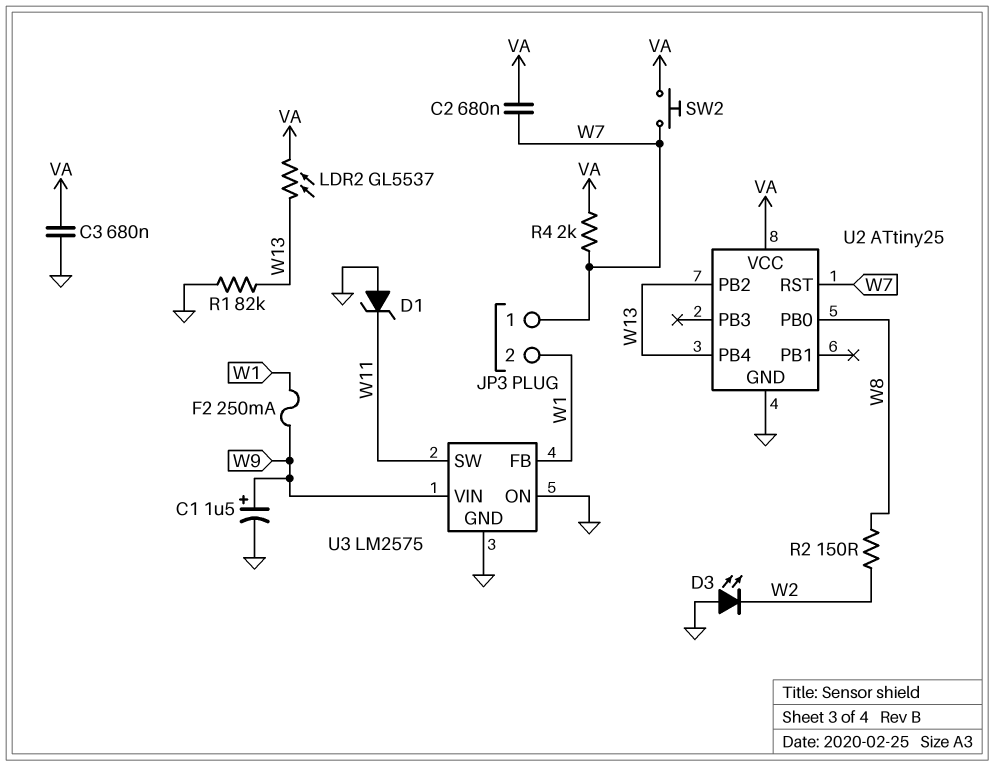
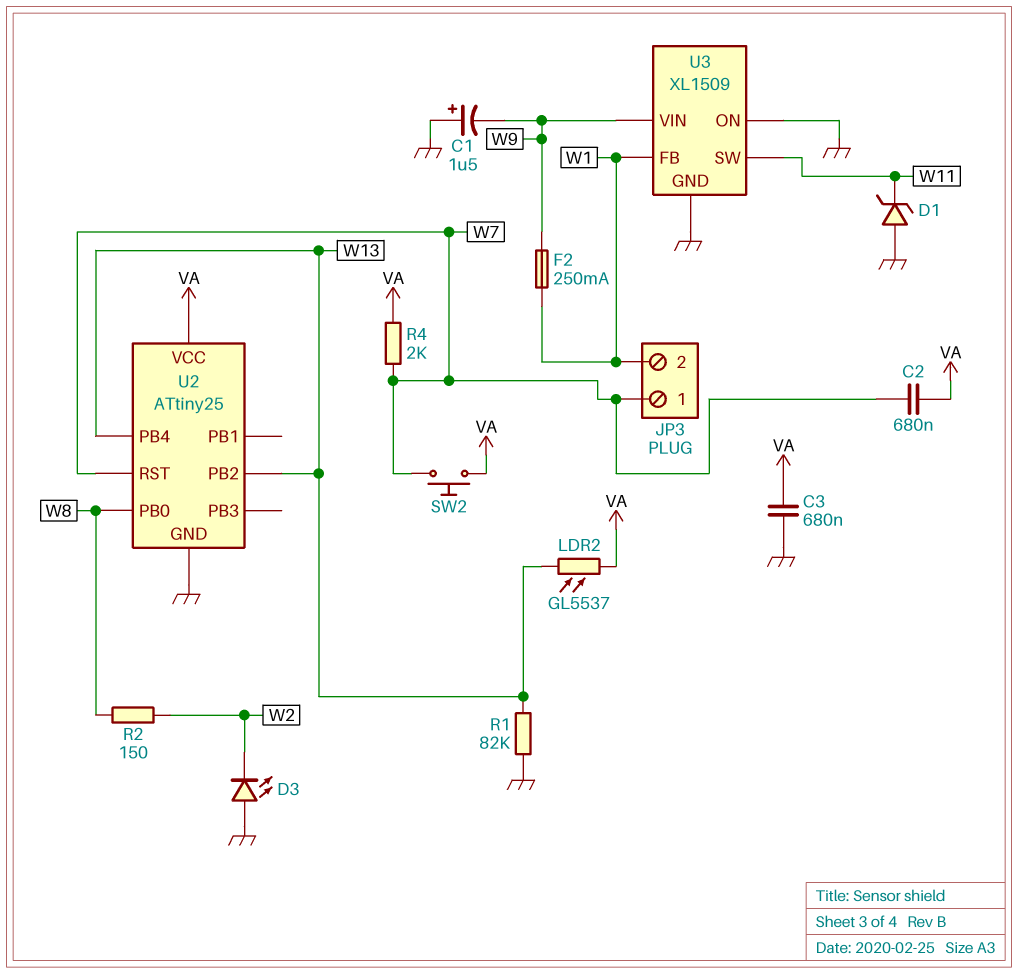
C1: 1.5uF (plus W9, minus GND) -> 1.5uF (plus GND, minus W9)
U3: LM2575 -> XL1509

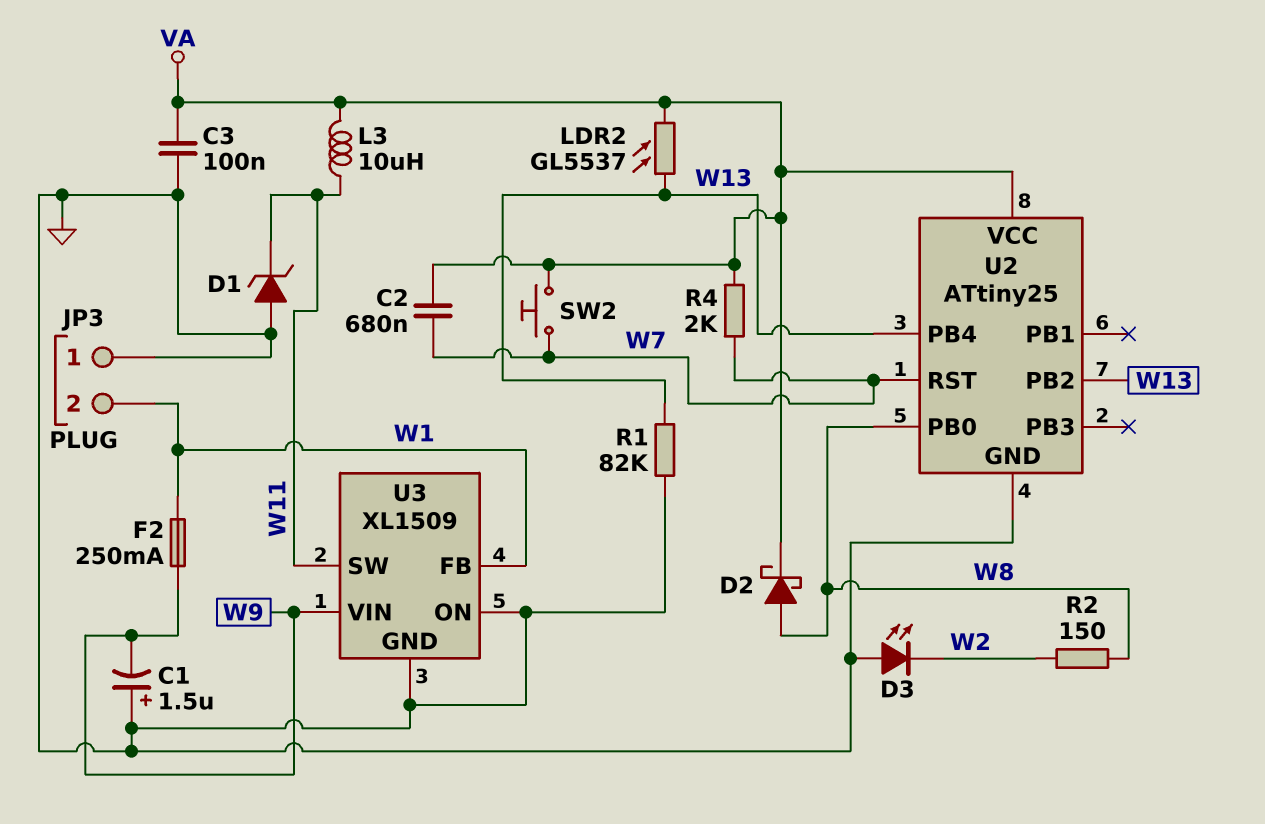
C3: 680nF (GND, VA) -> 100nF (GND, VA)
D2: none -> schottky (A W8, K VA)
JP3 pin 1: W7 -> GND
L3: none -> 10uH (VA, W11)

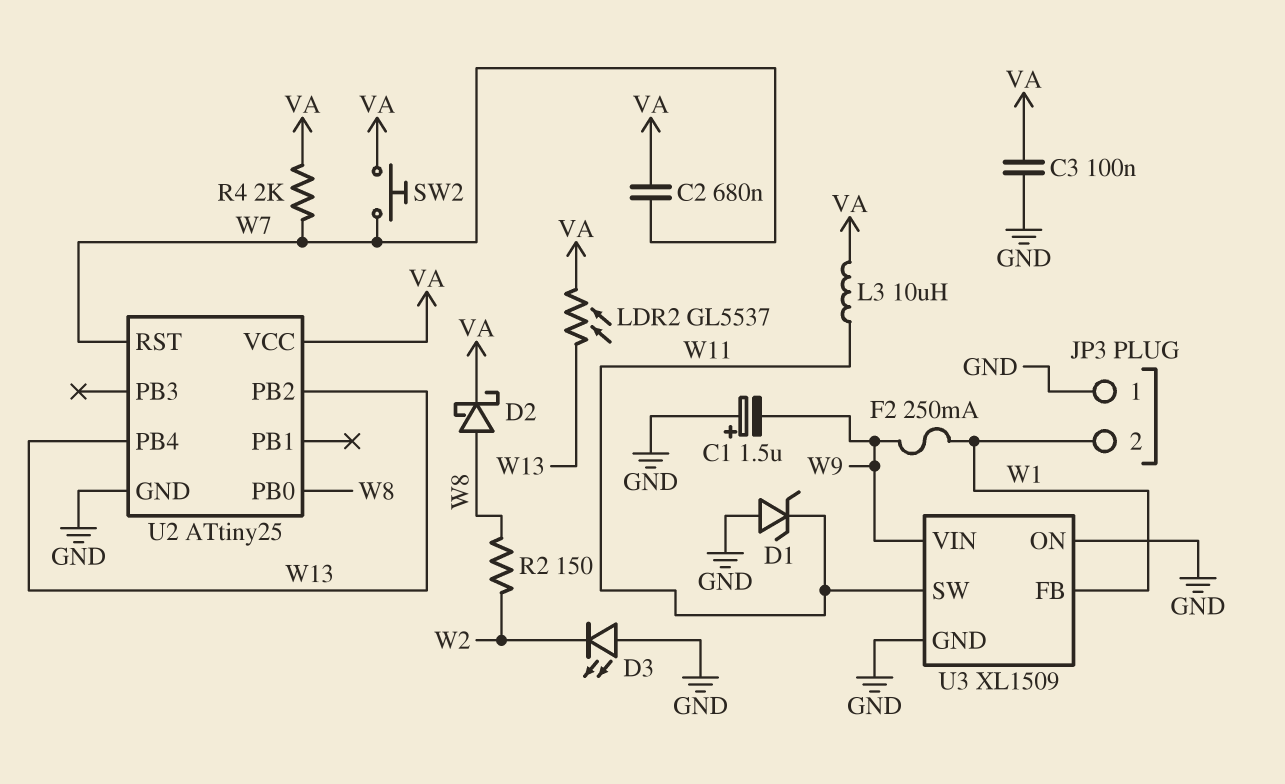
R1: 82k (GND, W13) -> none

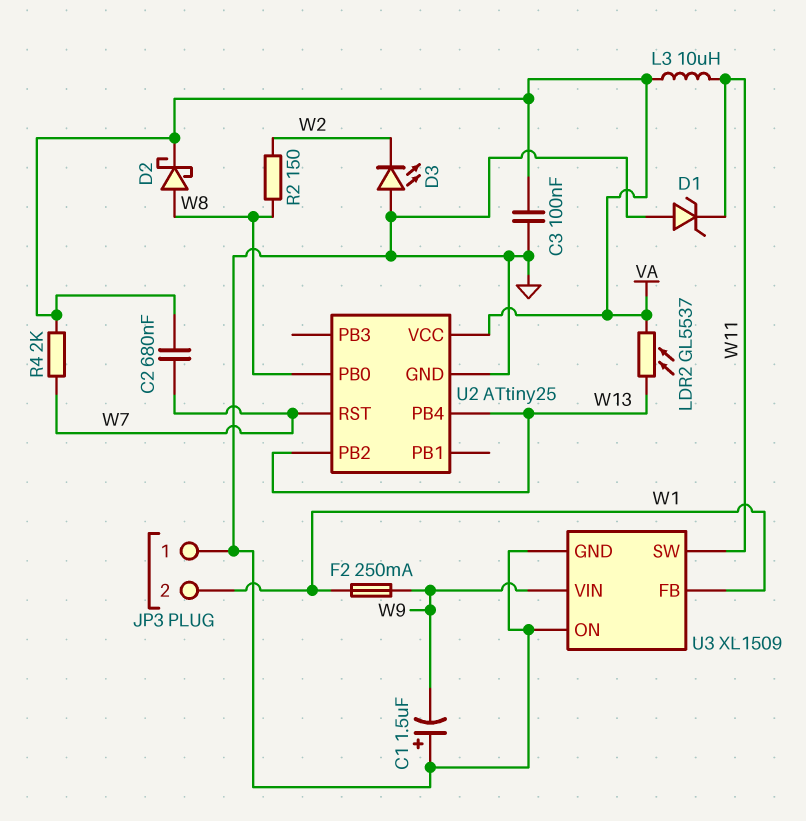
SW2: button (VA, W7) -> none

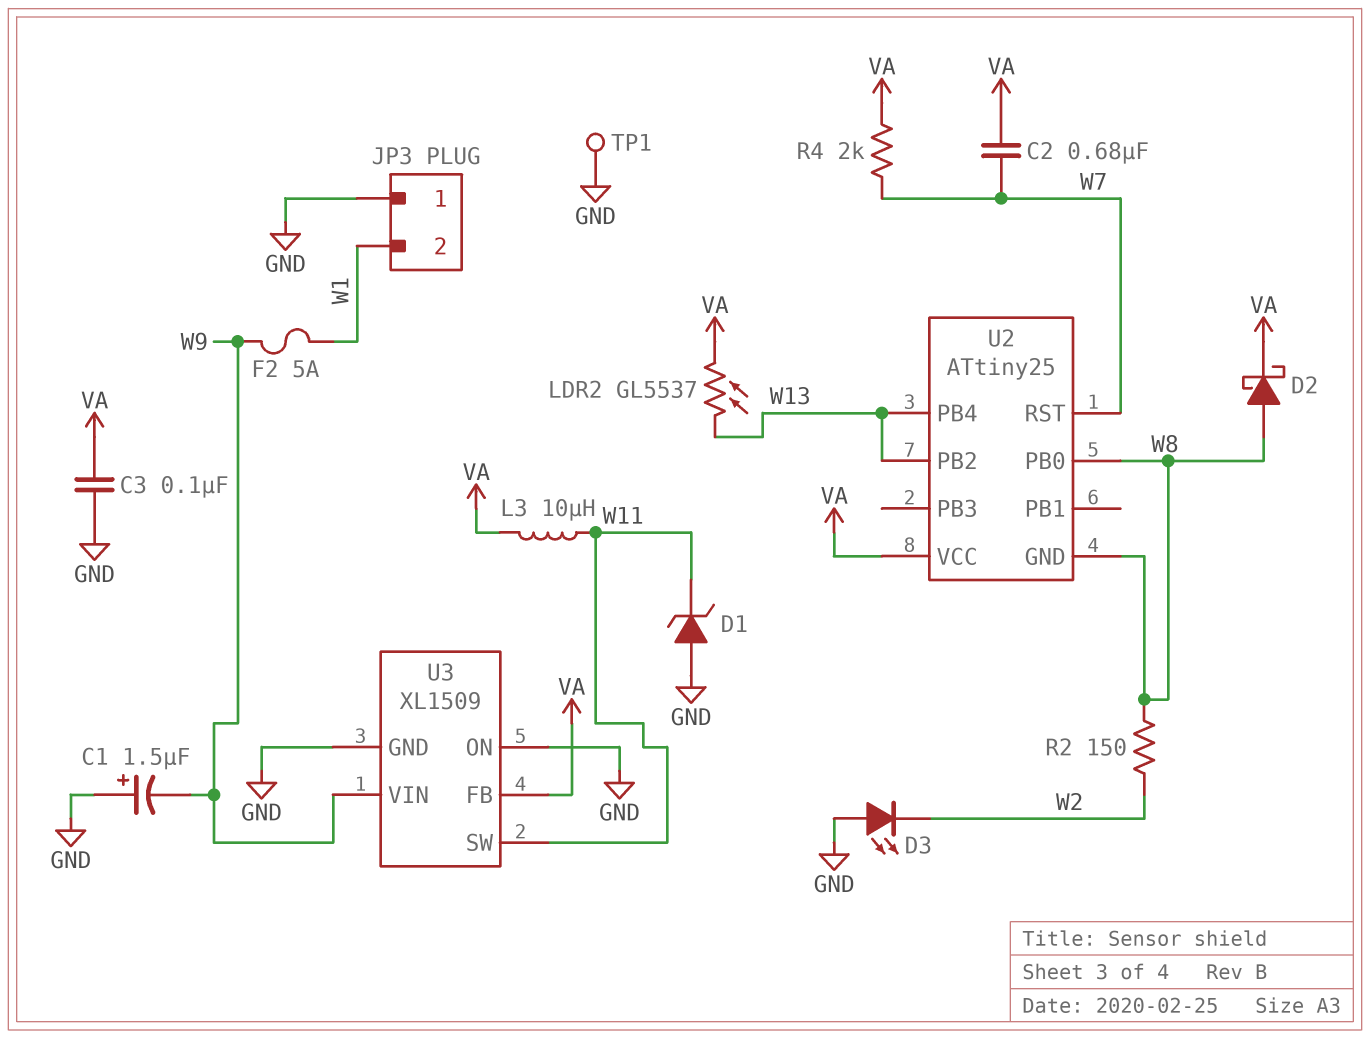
F2: 250mA (W1, W9) -> 5A (W1, W9)
TP1: none -> test point (GND)
U2 pin GND: GND -> W8
U3 pin FB: W1 -> VA

